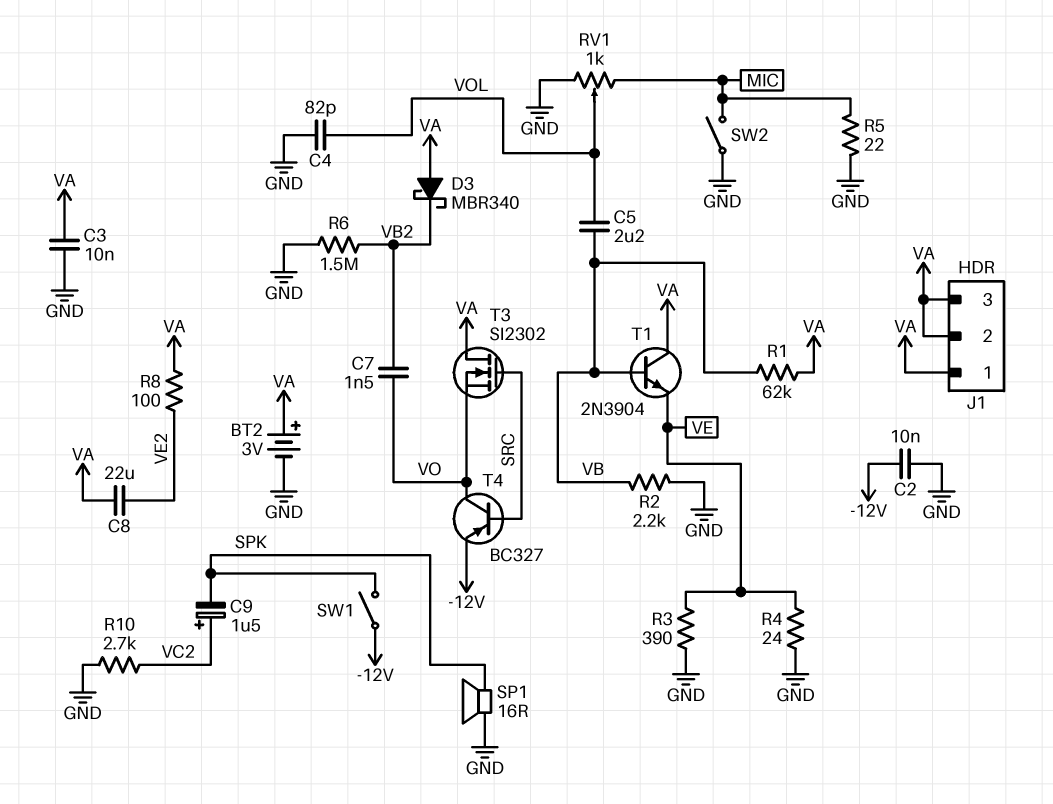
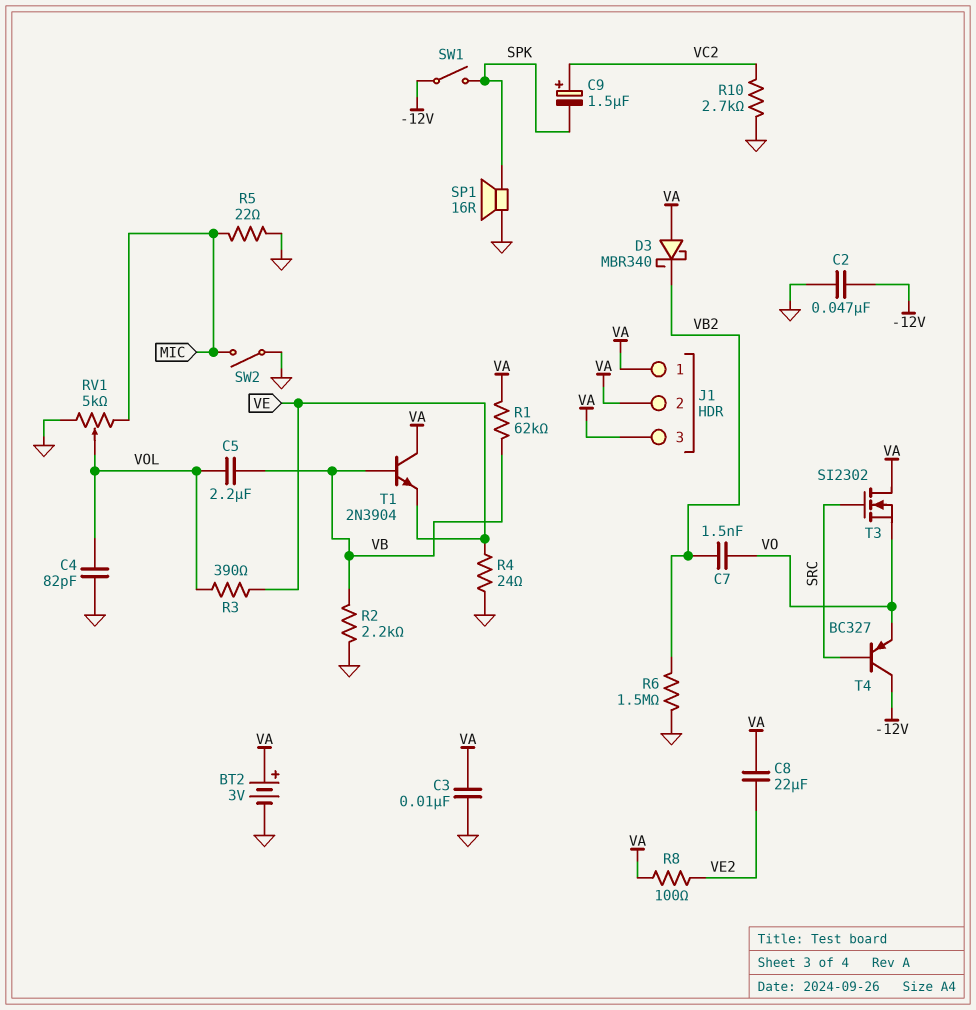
C2: 10nF (-12V, GND) -> 47nF (-12V, GND)
R3: 390 (GND, VE) -> 390 (VE, VOL)
RV1: 1k (GND, MIC, wiper VOL) -> 5k (GND, MIC, wiper VOL)
T4: PNP BC327 (B SRC, C VO, E -12V) -> PNP BC327 (B SRC, C -12V, E VO)

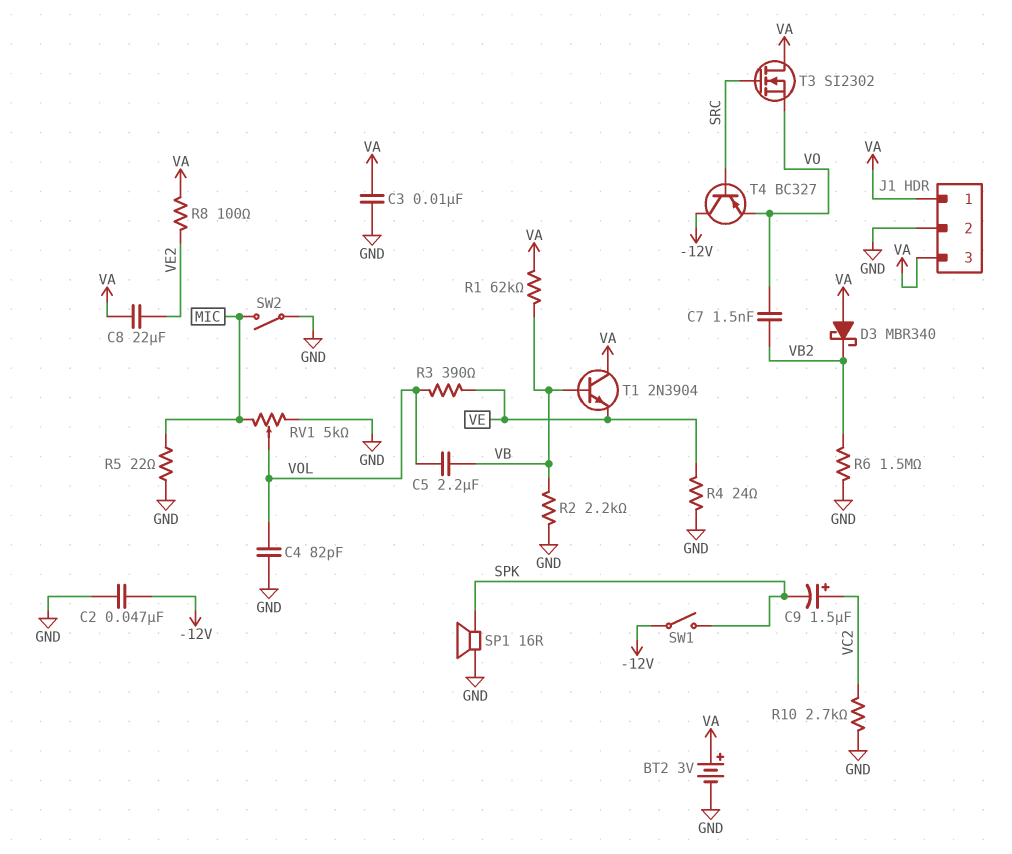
J1 pin 2: VA -> GND

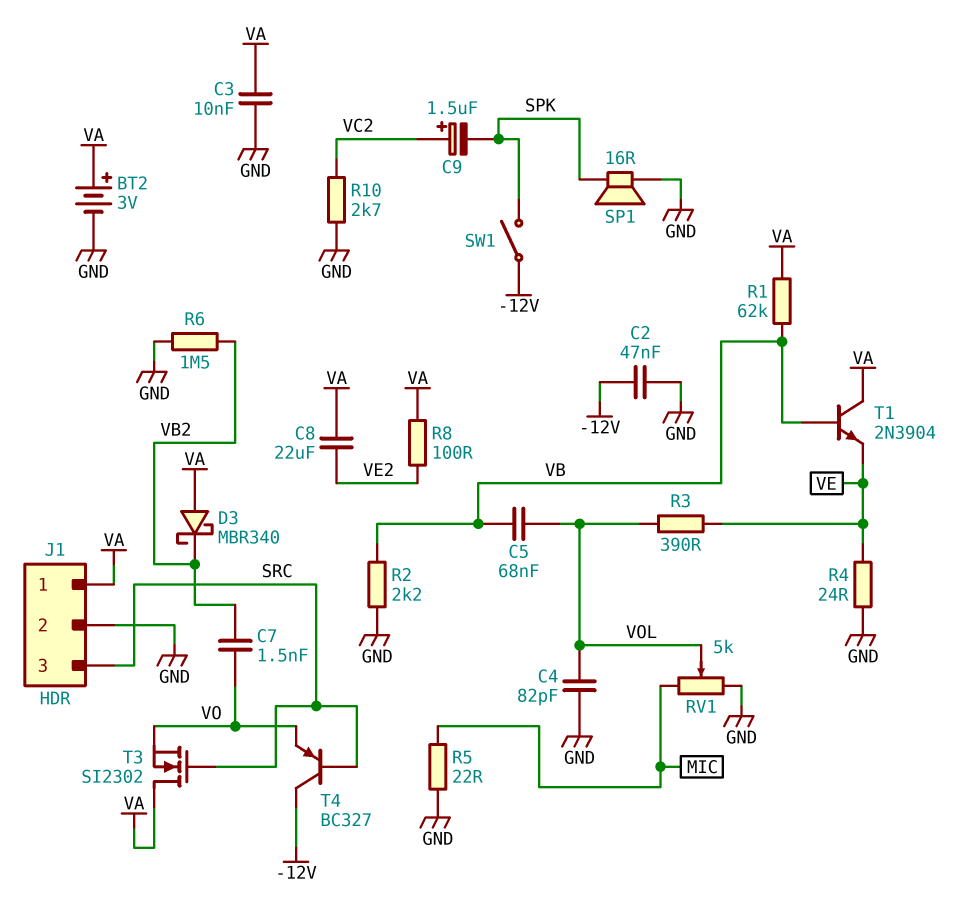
C5: 2.2uF (VB, VOL) -> 68nF (VB, VOL)
J1 pin 3: VA -> SRC
SW2: switch (GND, MIC) -> none

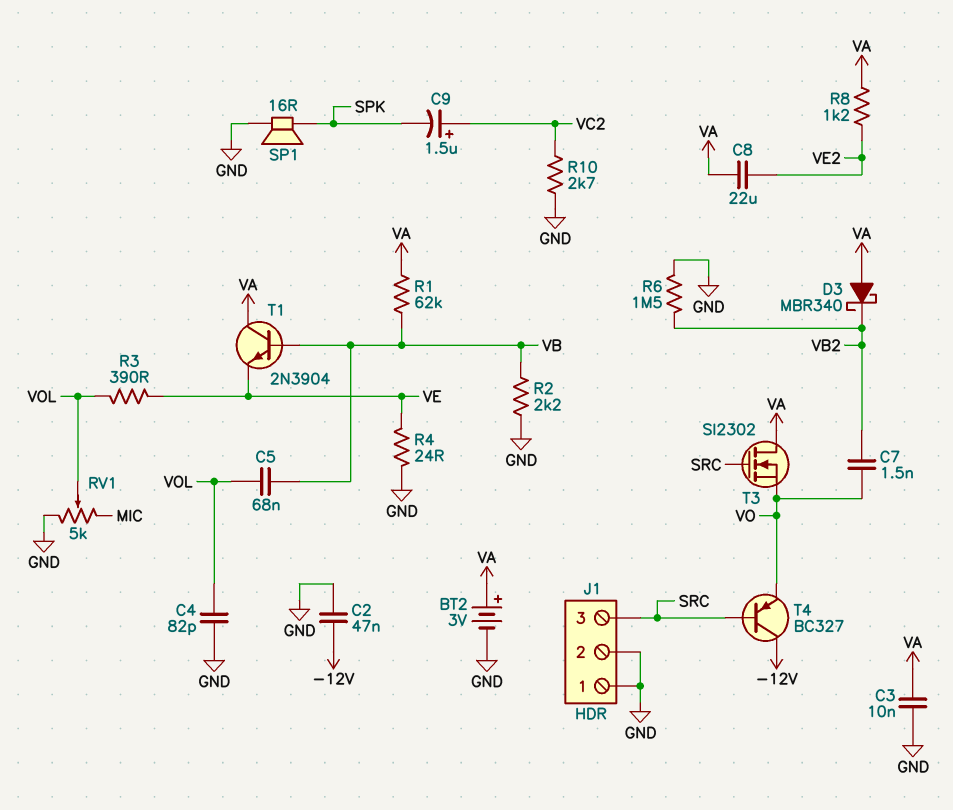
J1 pin 1: VA -> GND
R5: 22 (GND, MIC) -> none
R8: 100 (VA, VE2) -> 1.2k (VA, VE2)
SW1: switch (-12V, SPK) -> none

